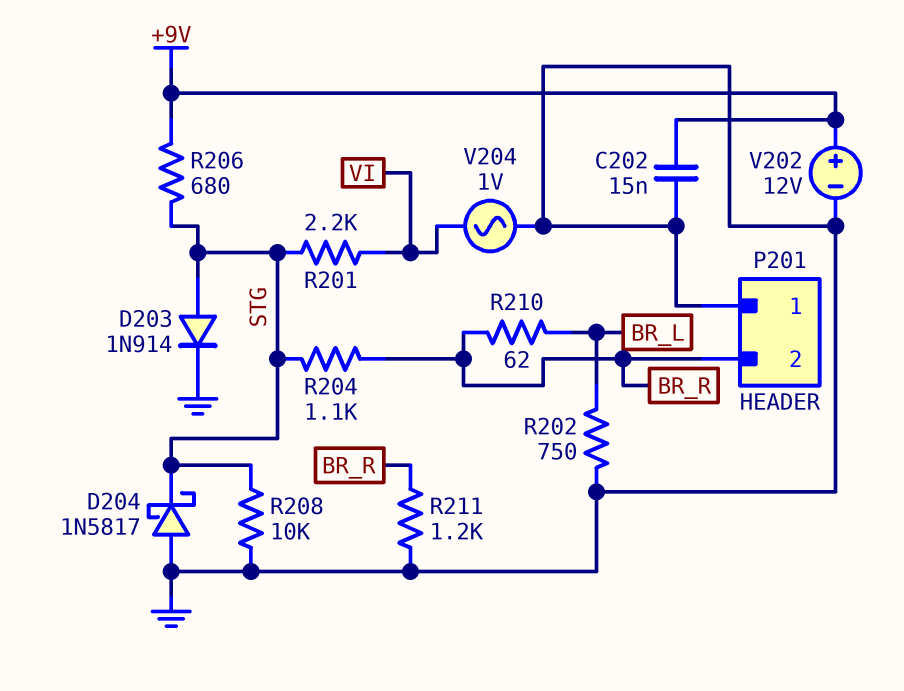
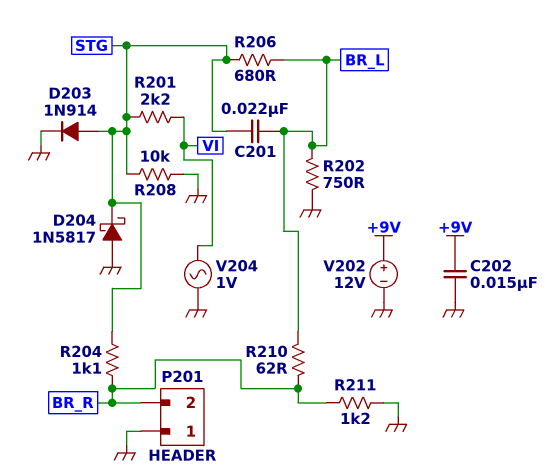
C201: none -> 22nF (BR_L, STG)
R206: 680 (+9V, STG) -> 680 (BR_L, STG)

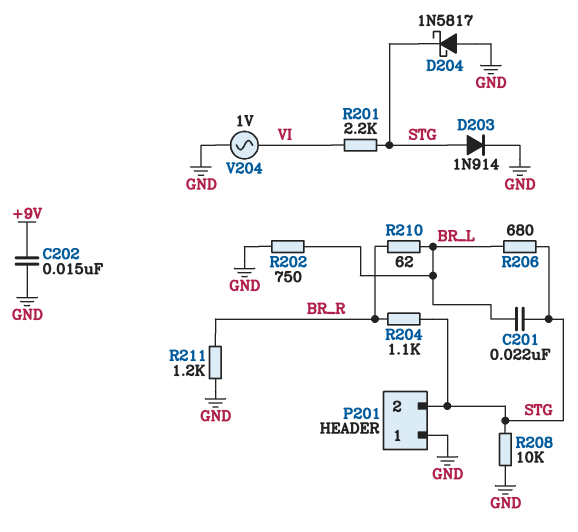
P201 pin 2: BR_R -> STG
V202: 12V (plus +9V, minus GND) -> none

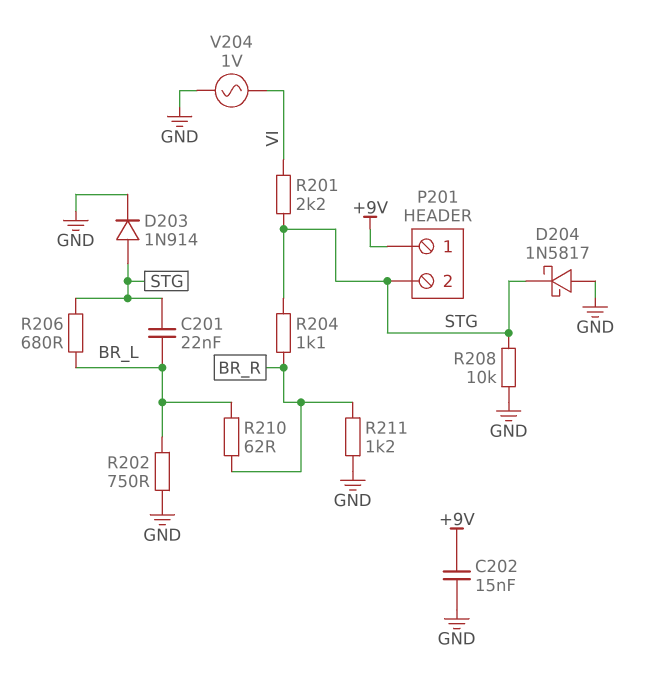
P201 pin 1: GND -> +9V

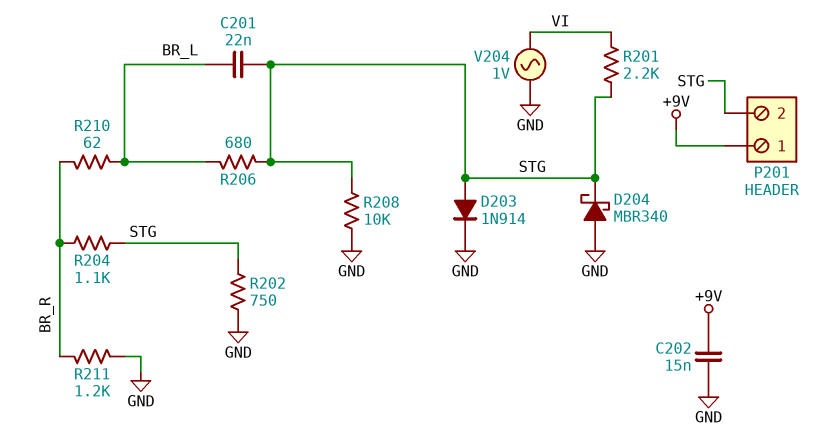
D204: schottky 1N5817 (A GND, K STG) -> schottky MBR340 (A GND, K STG)
R202: 750 (BR_L, GND) -> 750 (GND, STG)

